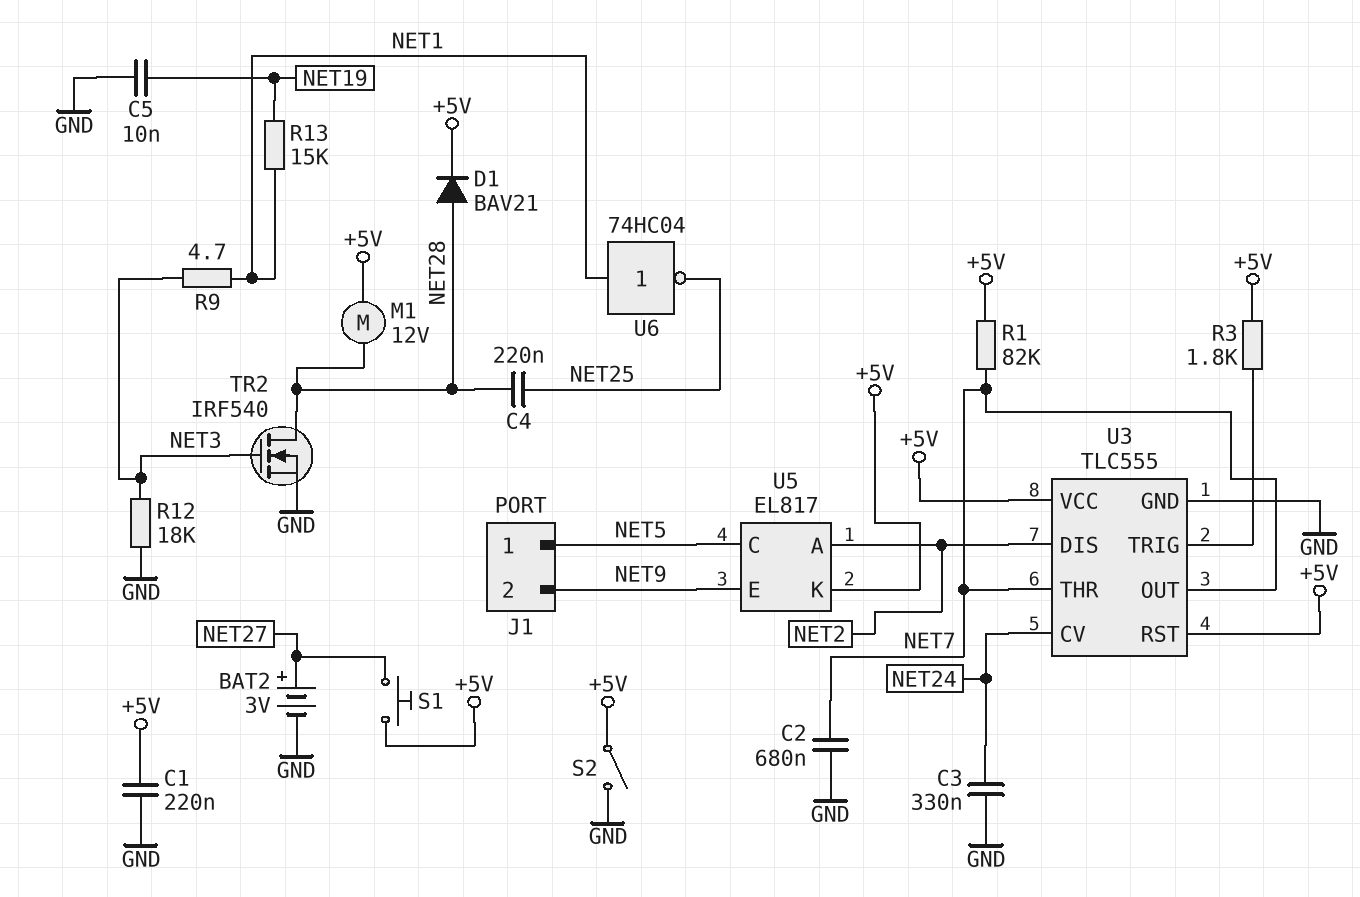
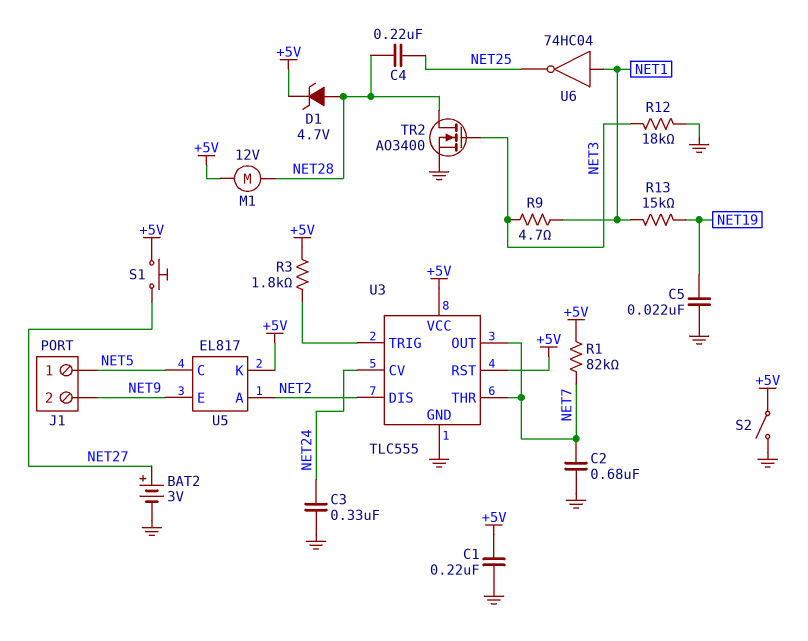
C5: 10nF (GND, NET19) -> 22nF (GND, NET19)
D1: diode BAV21 (A NET28, K +5V) -> zener 4.7V (A NET28, K +5V)
TR2: NMOS IRF540 (G NET3, D NET28, S GND) -> NMOS AO3400 (G NET3, D NET28, S GND)

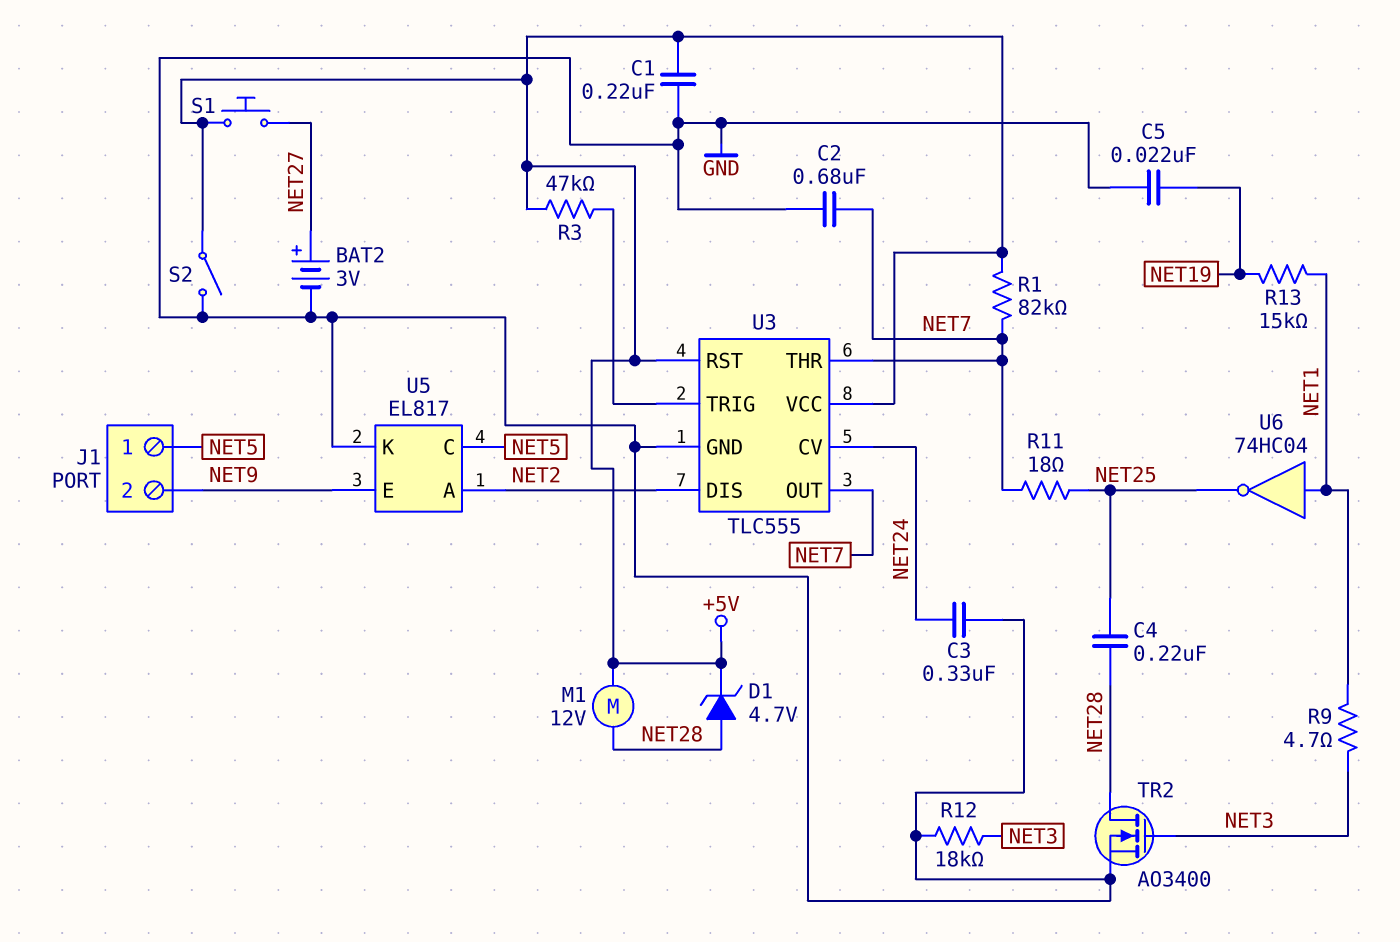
R3: 1.8k (+5V, U3/TRIG) -> 47k (+5V, U3/TRIG)
R11: none -> 18 (NET7, NET25)
U5 pin K: +5V -> GND

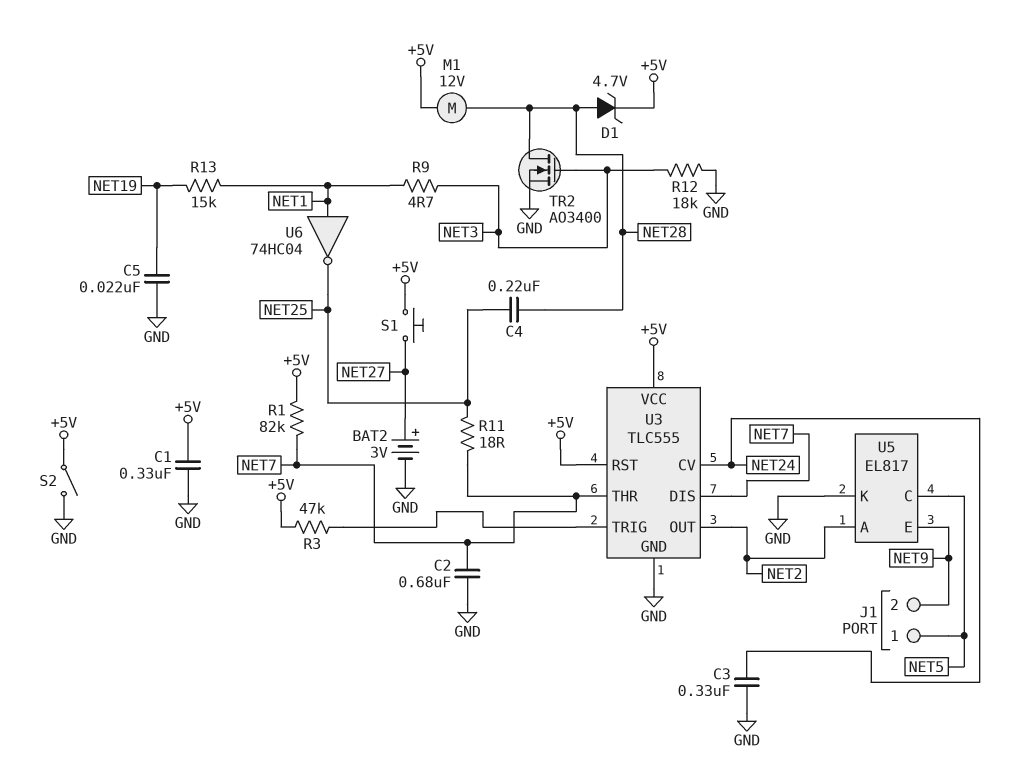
C1: 220nF (+5V, GND) -> 330nF (+5V, GND)
U3 pin DIS: NET2 -> NET7
U3 pin OUT: NET7 -> NET2

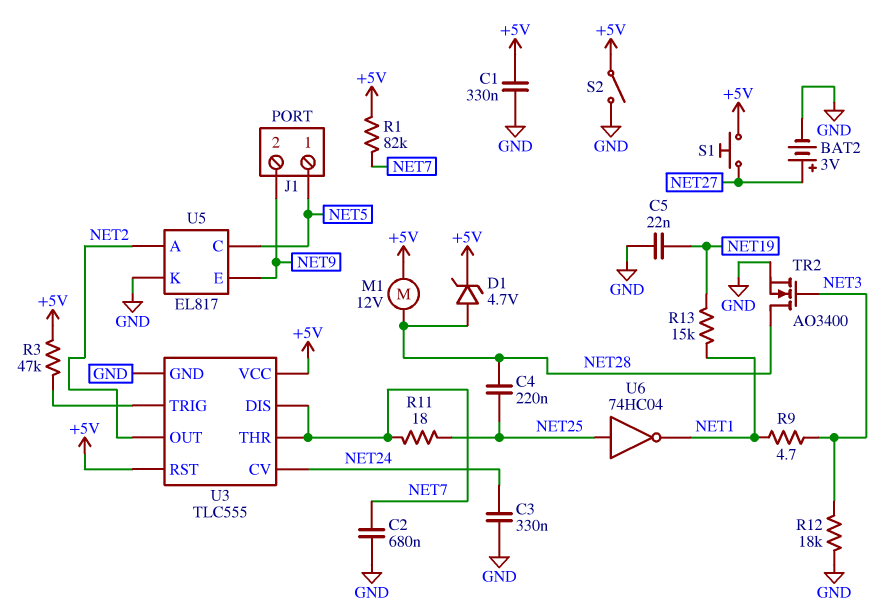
U6: NOT 74HC04 (in NET1, out NET25) -> NOT 74HC04 (in NET25, out NET1)

